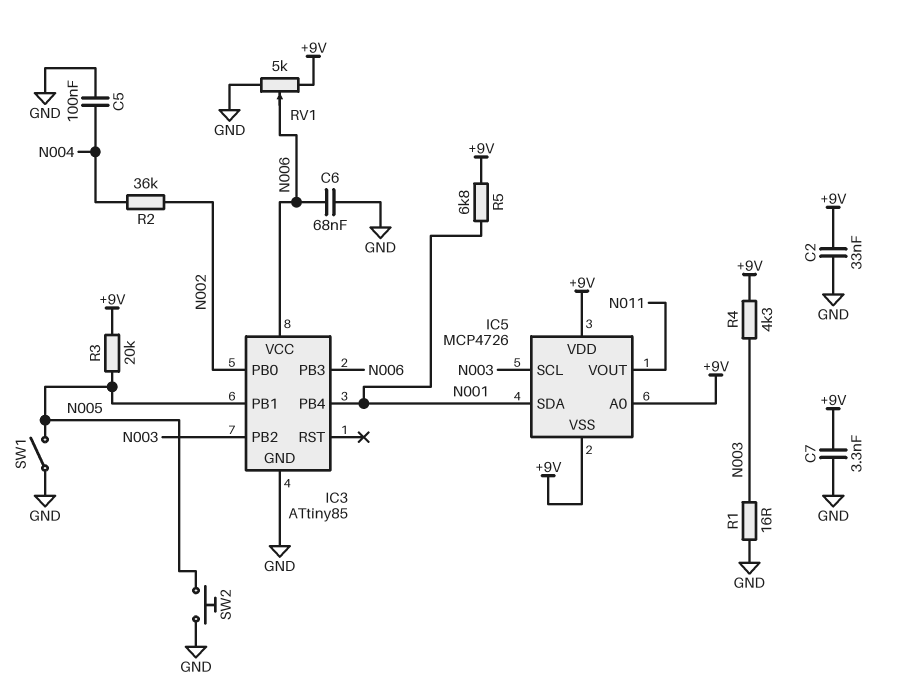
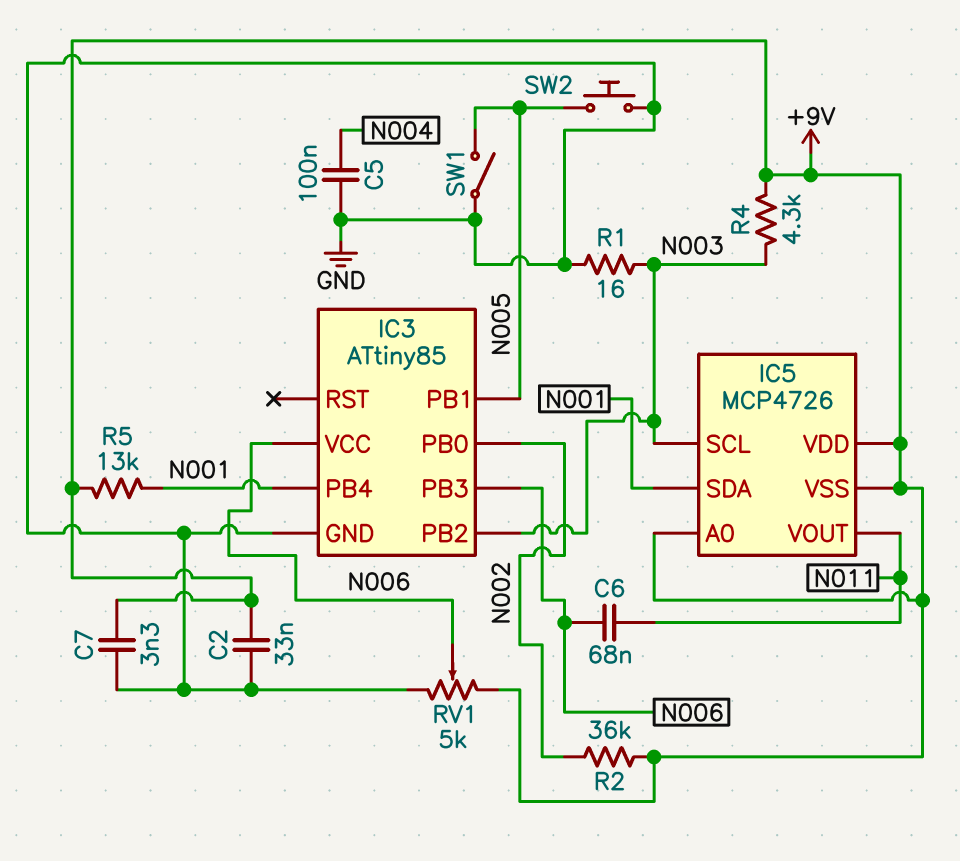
C6: 68nF (GND, N006) -> 68nF (N006, N011)
R2: 36k (N002, N004) -> 36k (+9V, N002)
R3: 20k (+9V, N005) -> none
R5: 6.8k (+9V, N001) -> 13k (+9V, N001)

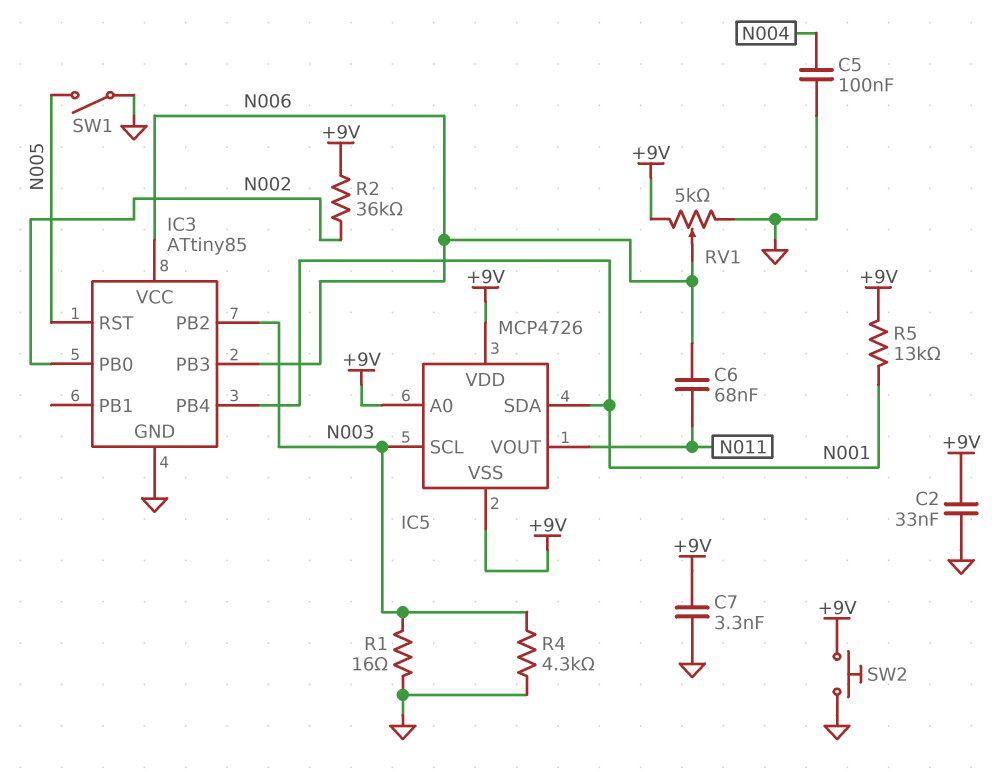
IC3 pin PB1: N005 -> none
IC3 pin RST: none -> N005
R4: 4.3k (+9V, N003) -> 4.3k (GND, N003)
SW2: button (GND, N005) -> button (+9V, GND)

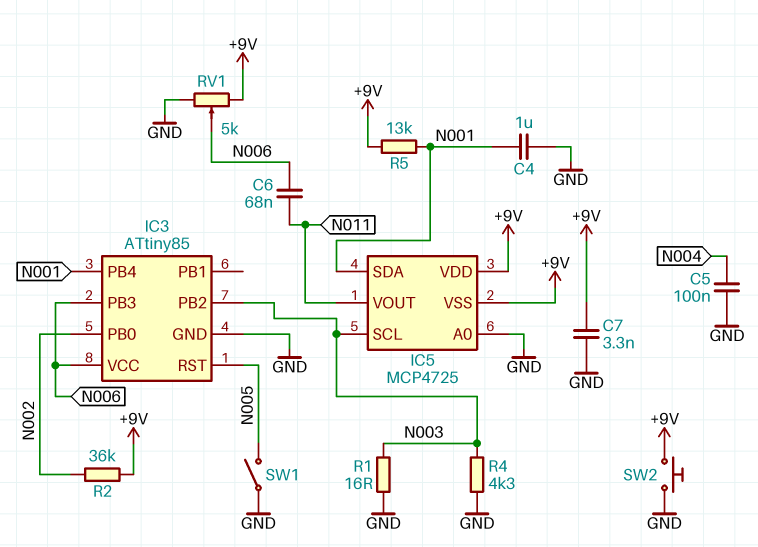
C2: 33nF (+9V, GND) -> none
C4: none -> 1uF (GND, N001)
IC5: MCP4726 -> MCP4725
IC5 pin A0: +9V -> GND

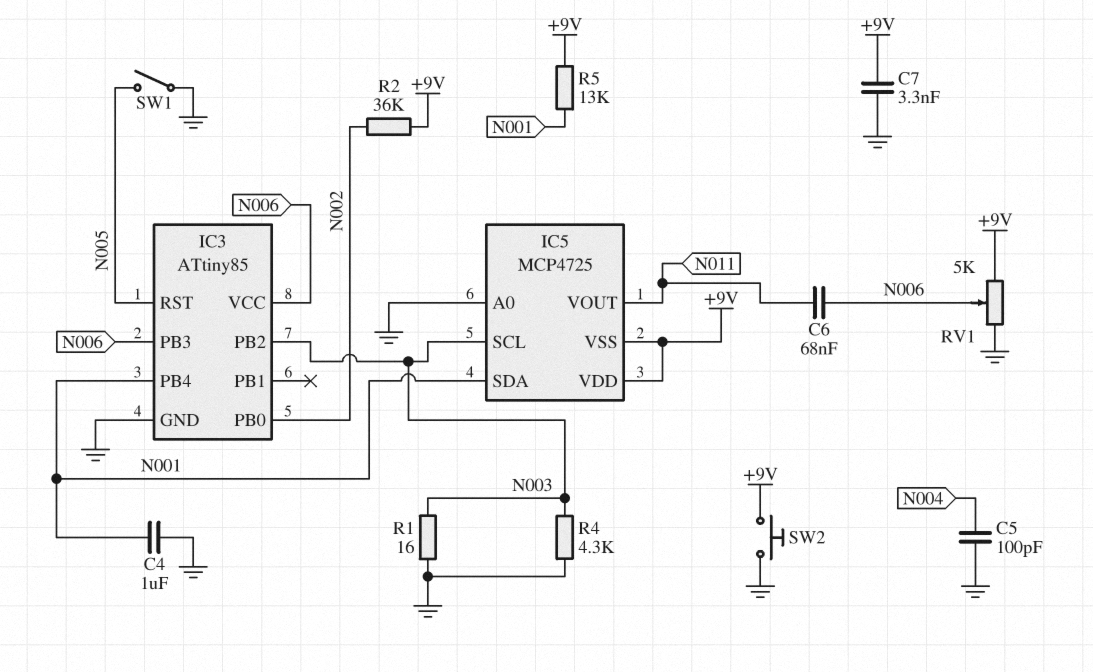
C5: 100nF (GND, N004) -> 100pF (GND, N004)

